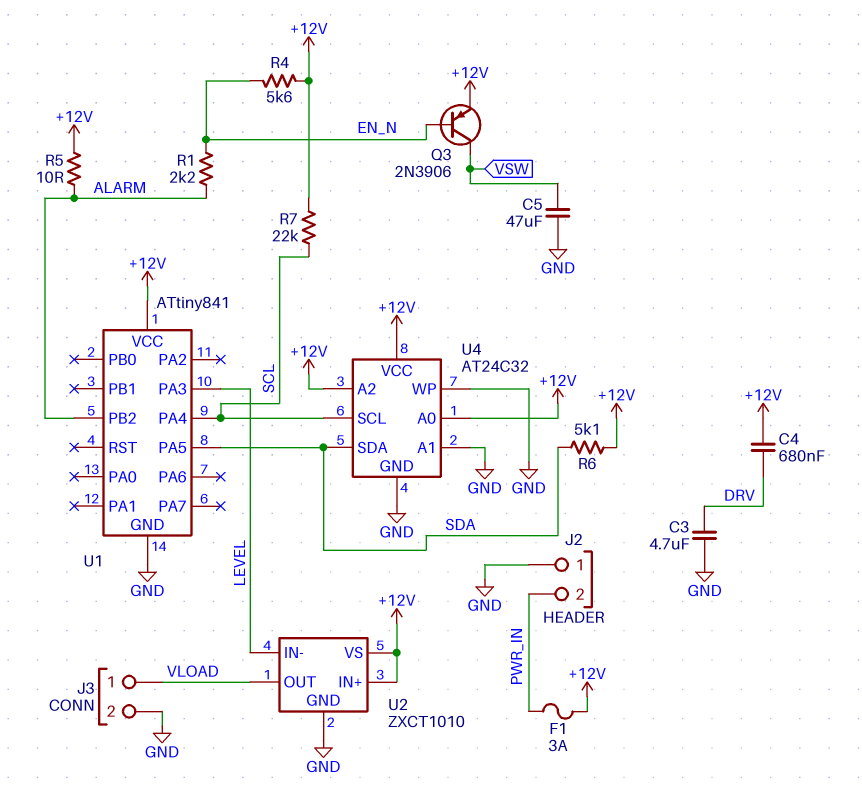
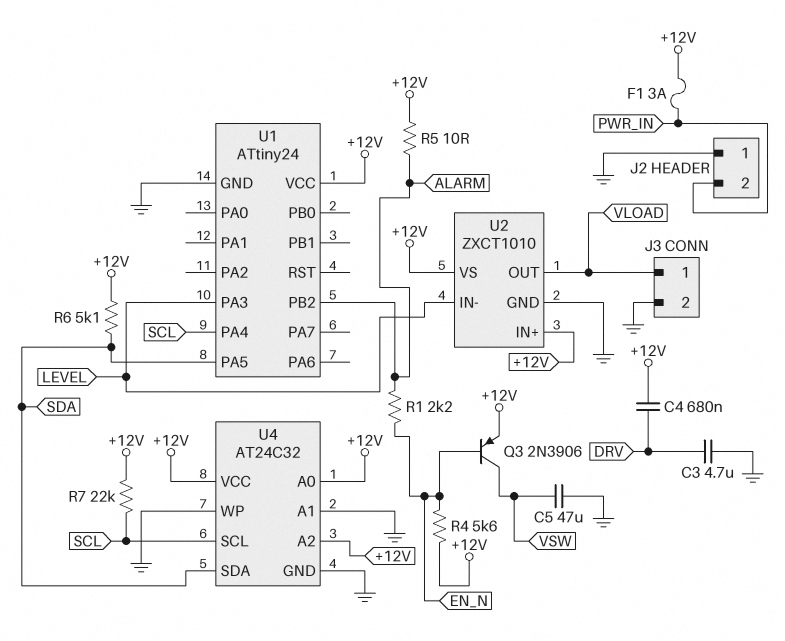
U1: ATtiny841 -> ATtiny24

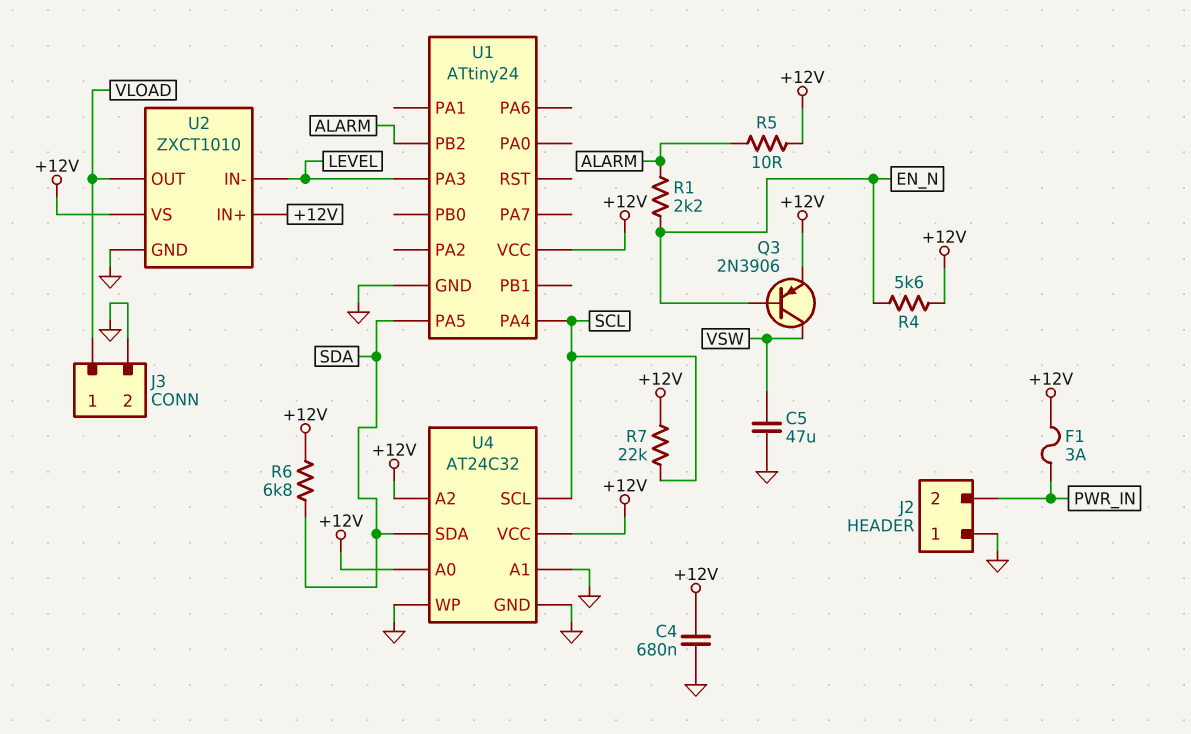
C3: 4.7uF (DRV, GND) -> none
C4: 680nF (+12V, DRV) -> 680nF (+12V, GND)
R6: 5.1k (+12V, SDA) -> 6.8k (+12V, SDA)

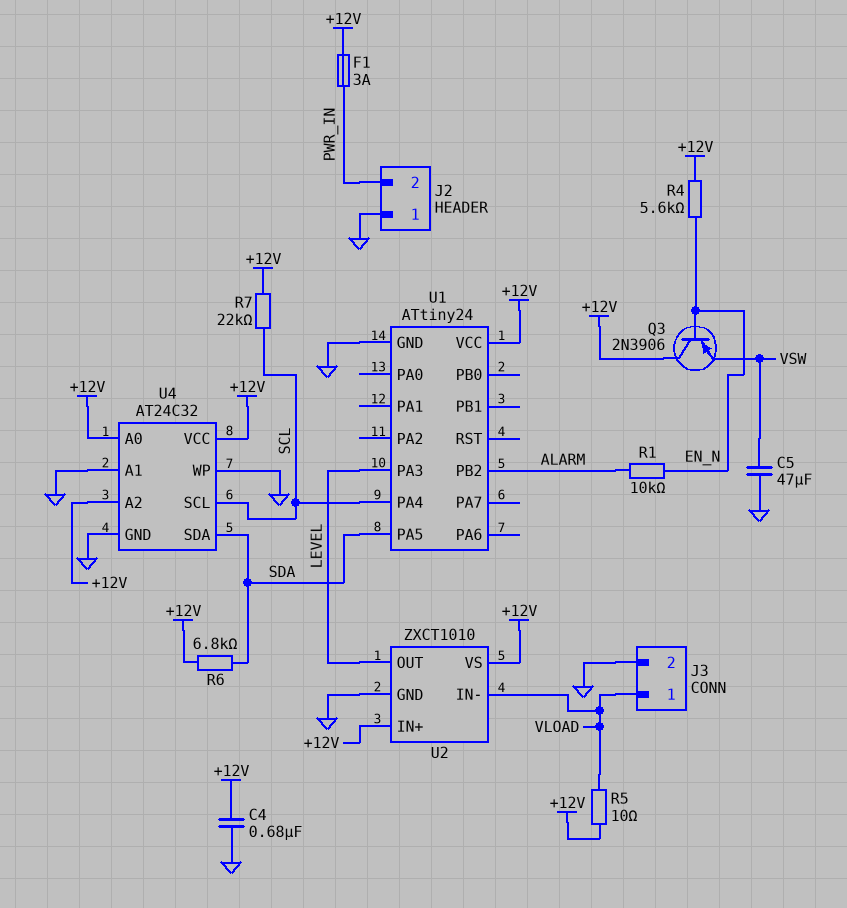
Q3: PNP 2N3906 (B EN_N, C VSW, E +12V) -> PNP 2N3906 (B EN_N, C +12V, E VSW)
R1: 2.2k (ALARM, EN_N) -> 10k (ALARM, EN_N)
R5: 10 (+12V, ALARM) -> 10 (+12V, VLOAD)
U2 pin IN-: LEVEL -> VLOAD
U2 pin OUT: VLOAD -> LEVEL

